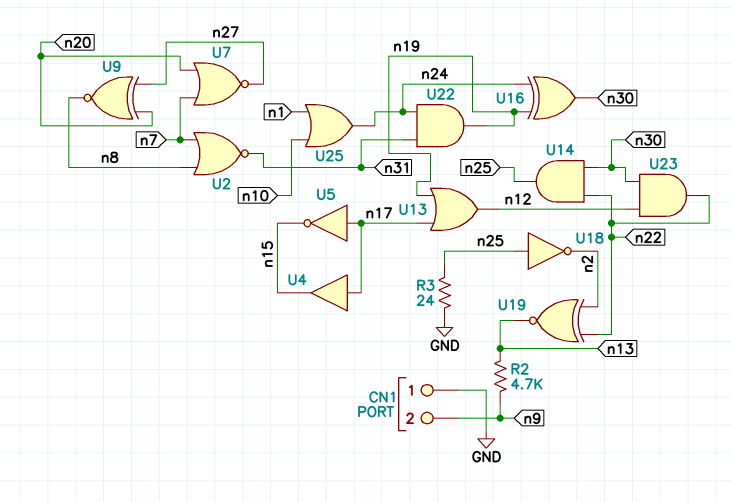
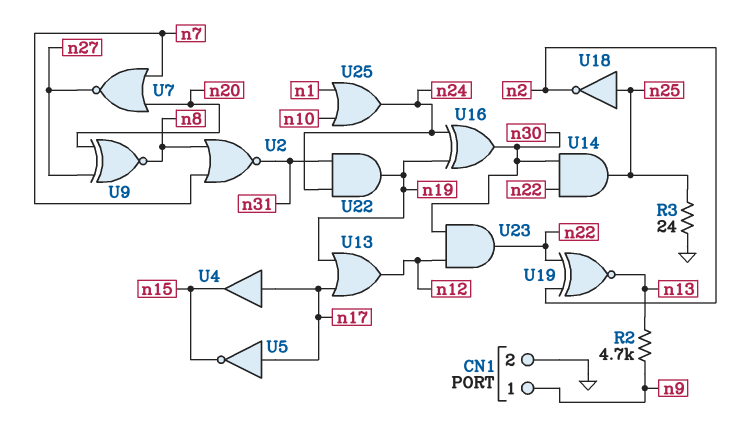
CN1 pin 1: GND -> n9
CN1 pin 2: n9 -> GND

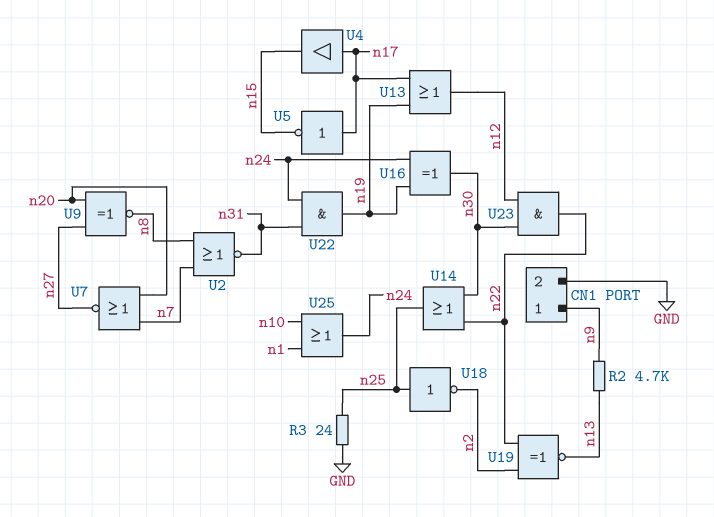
U14: AND (in n22, in n30, out n25) -> OR (in n22, in n30, out n25)

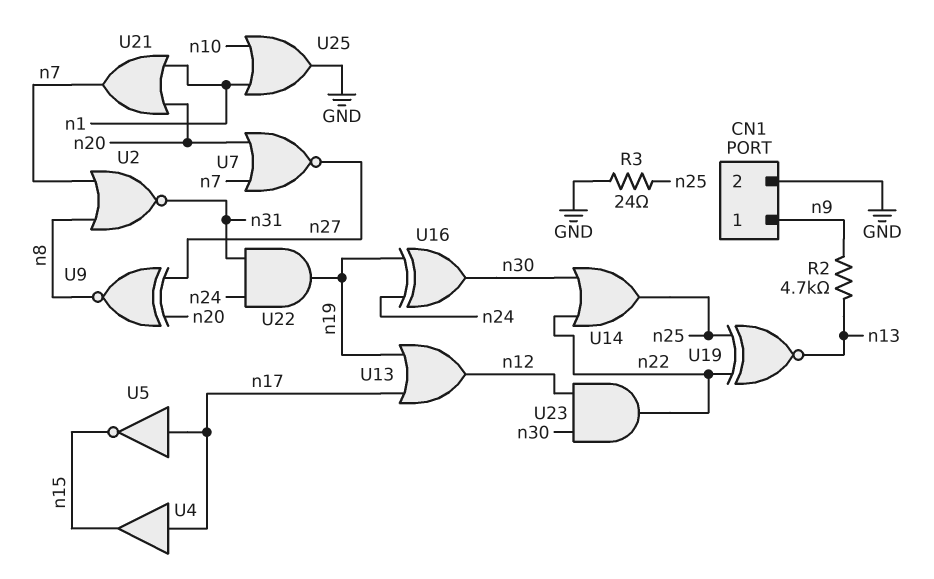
U18: NOT (in n25, out n2) -> none
U19: XNOR (in n2, in n22, out n13) -> XNOR (in n22, in n25, out n13)
U21: none -> OR (in n1, in n20, out n7)
U25: OR (in n1, in n10, out n24) -> OR (in n1, in n10, out GND)

